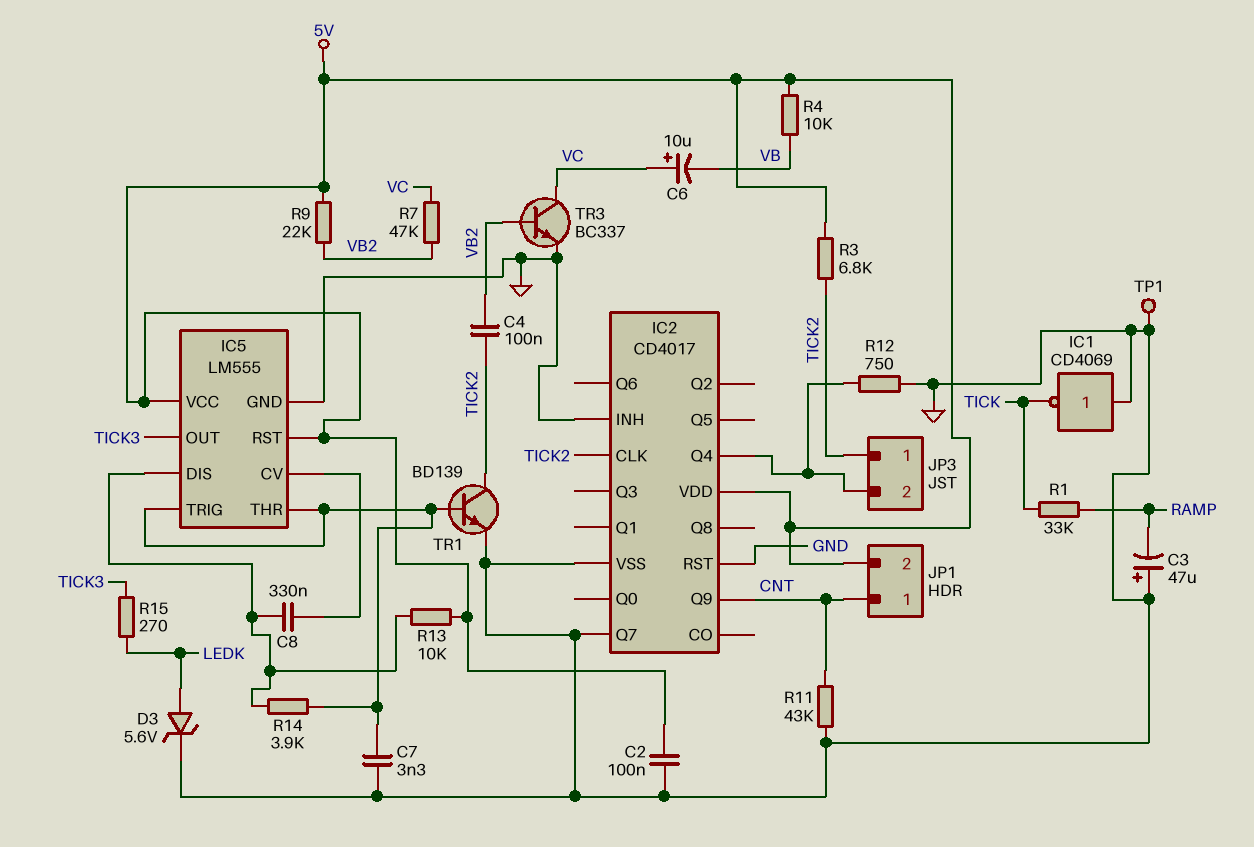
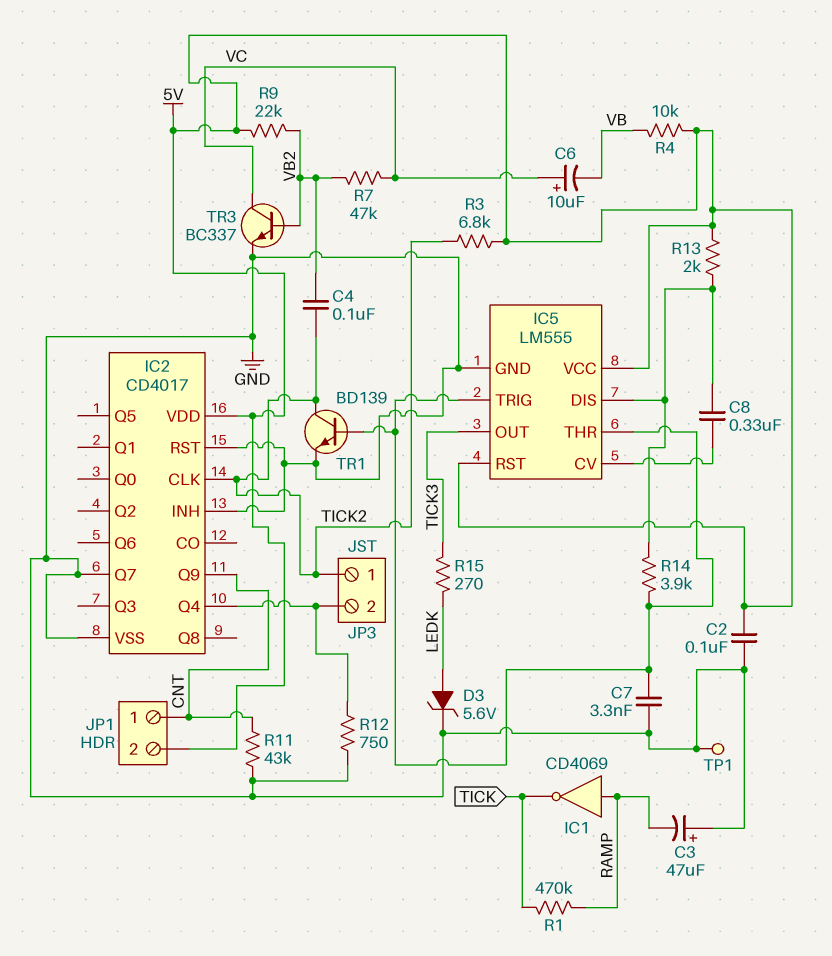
IC1: NOT CD4069 (in GND, out TICK) -> NOT CD4069 (in RAMP, out TICK)
R1: 33k (RAMP, TICK) -> 470k (RAMP, TICK)
R13: 10k (5V, IC5/DIS) -> 2k (5V, IC5/DIS)

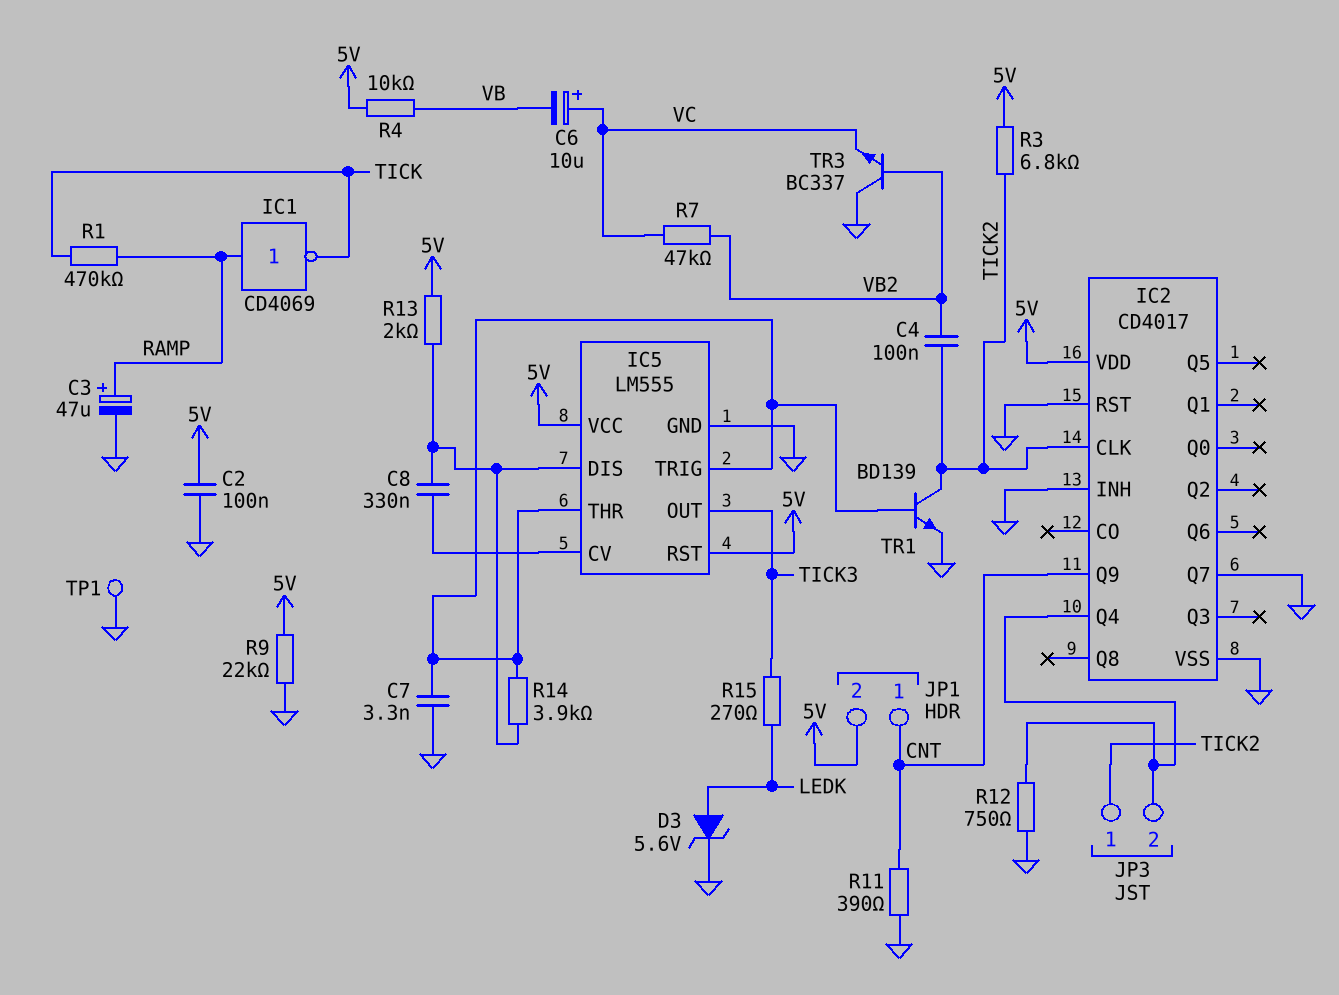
C3: 47uF (plus GND, minus RAMP) -> 47uF (plus RAMP, minus GND)
R9: 22k (5V, VB2) -> 22k (5V, GND)
R11: 43k (CNT, GND) -> 390 (CNT, GND)
TR3: NPN BC337 (B VB2, C VC, E GND) -> NPN BC337 (B VB2, C GND, E VC)

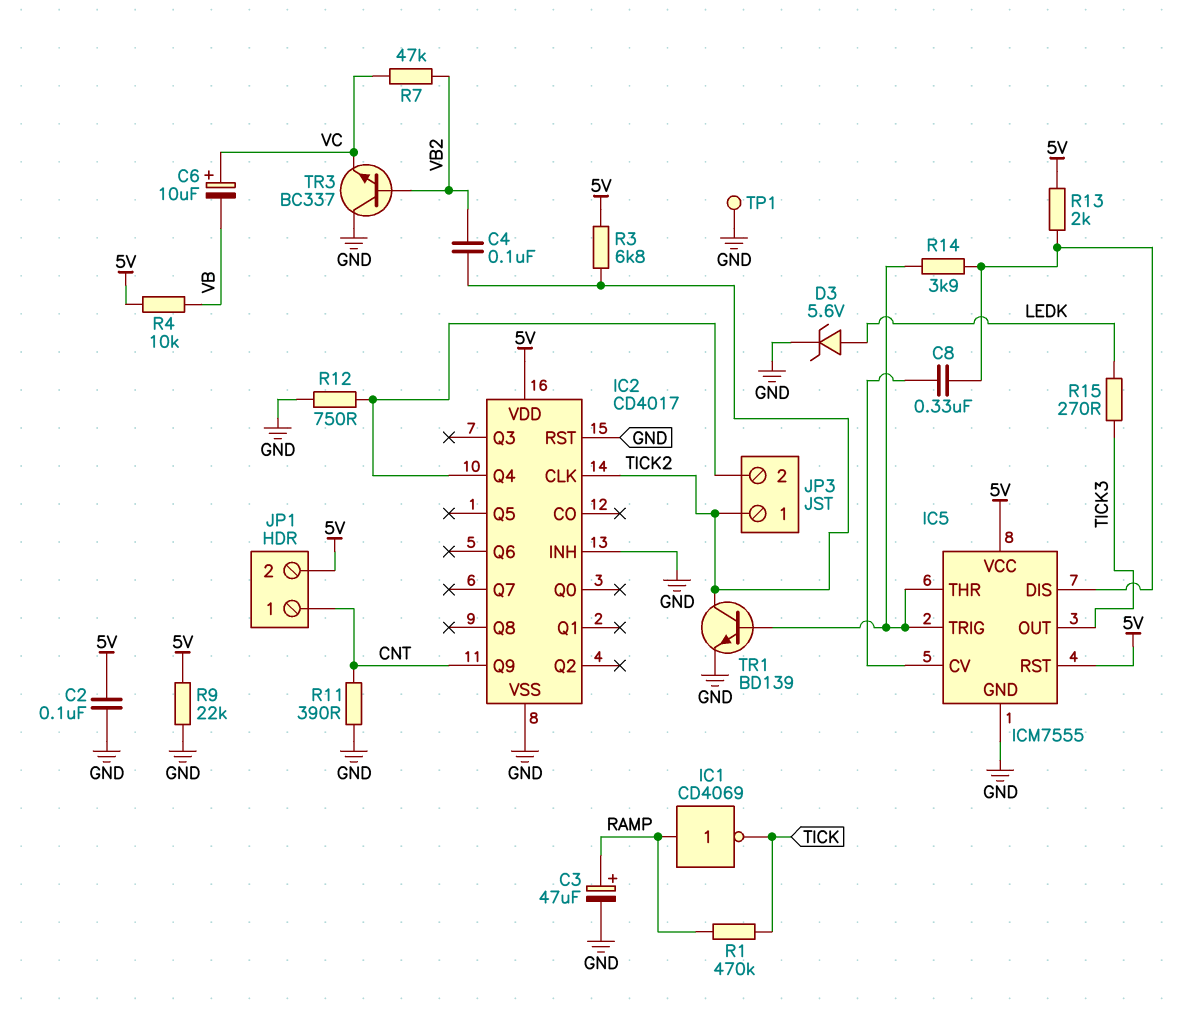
C7: 3.3nF (GND, IC5/THR) -> none
IC2 pin Q7: GND -> none
IC5: LM555 -> ICM7555

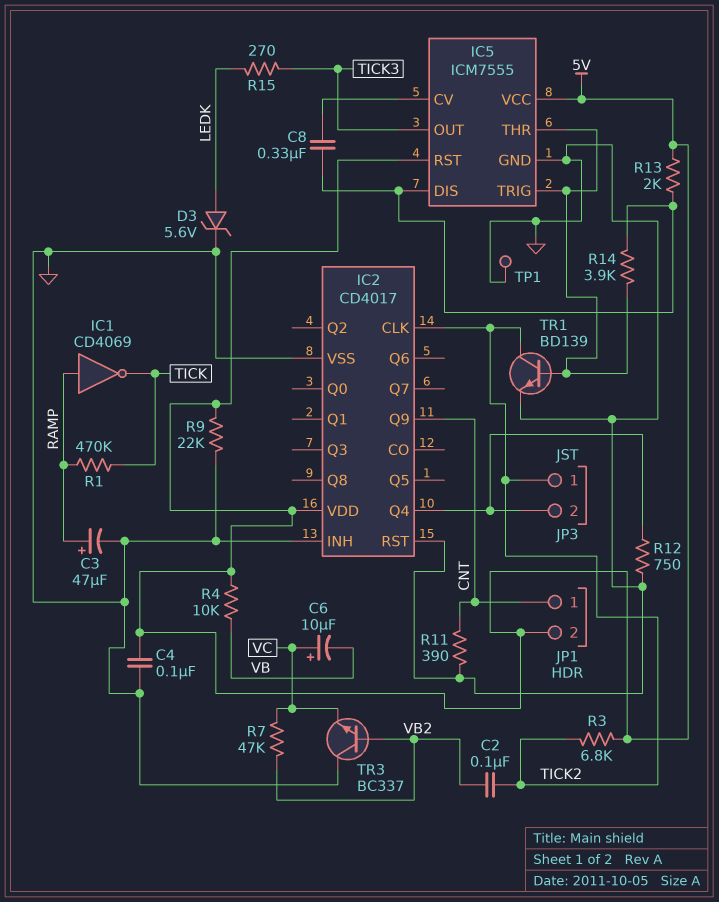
C2: 100nF (5V, GND) -> 100nF (TICK2, VB2)
C4: 100nF (TICK2, VB2) -> 100nF (5V, GND)

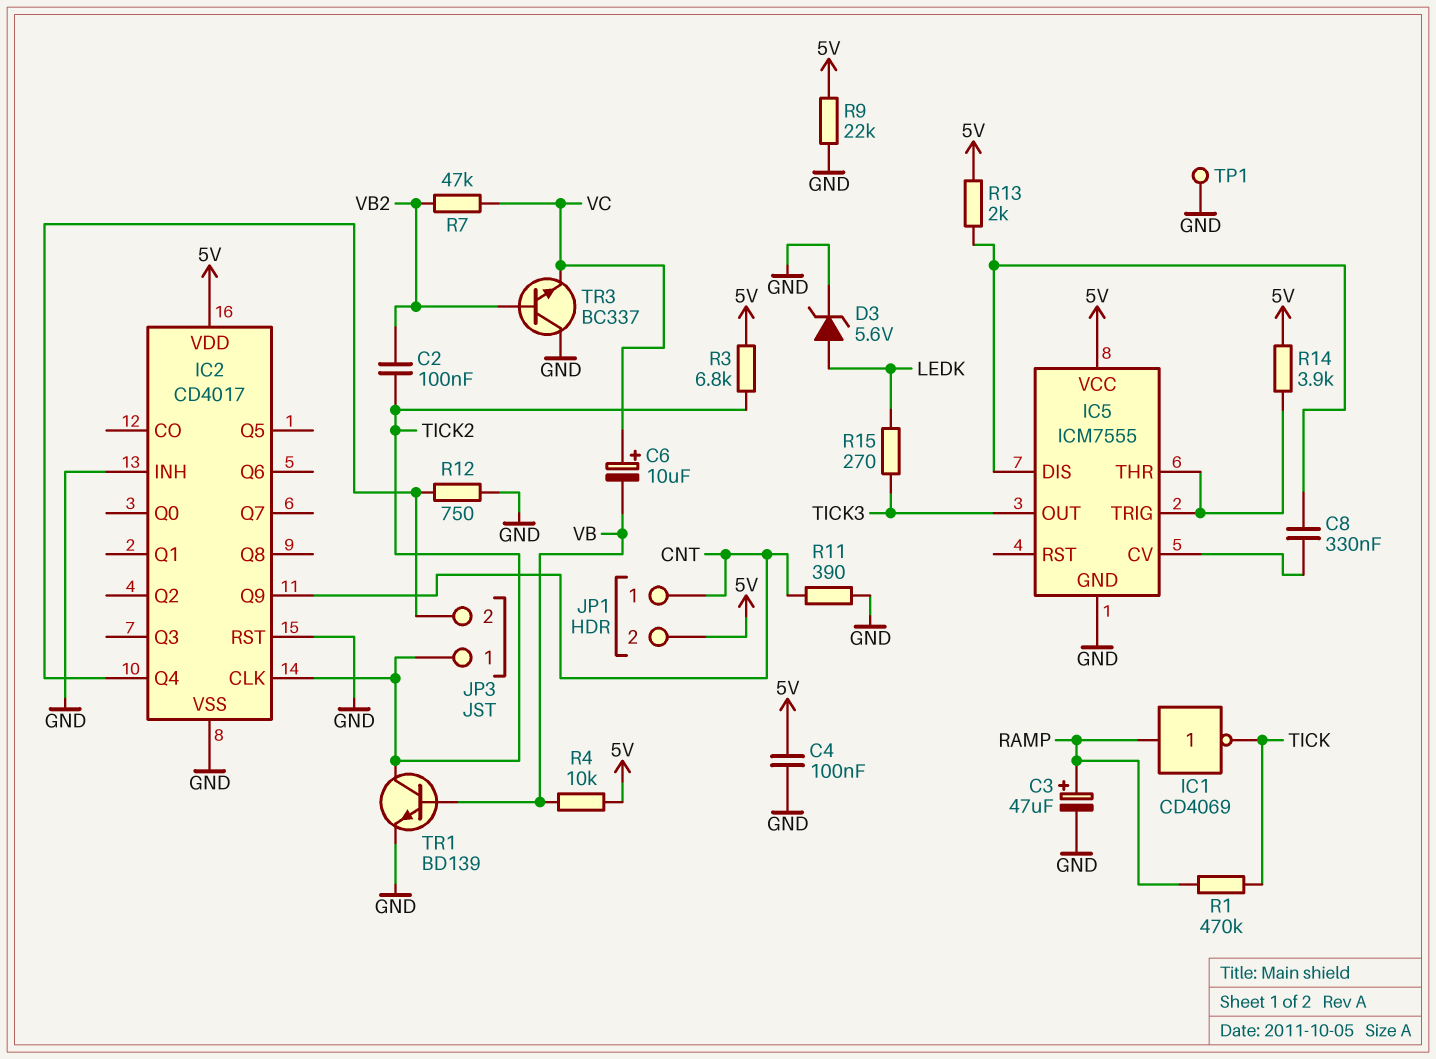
IC5 pin RST: 5V -> none
R14: 3.9k (IC5/DIS, IC5/THR) -> 3.9k (5V, IC5/THR)
TR1: NPN BD139 (B IC5/THR, C TICK2, E GND) -> NPN BD139 (B VB, C TICK2, E GND)

